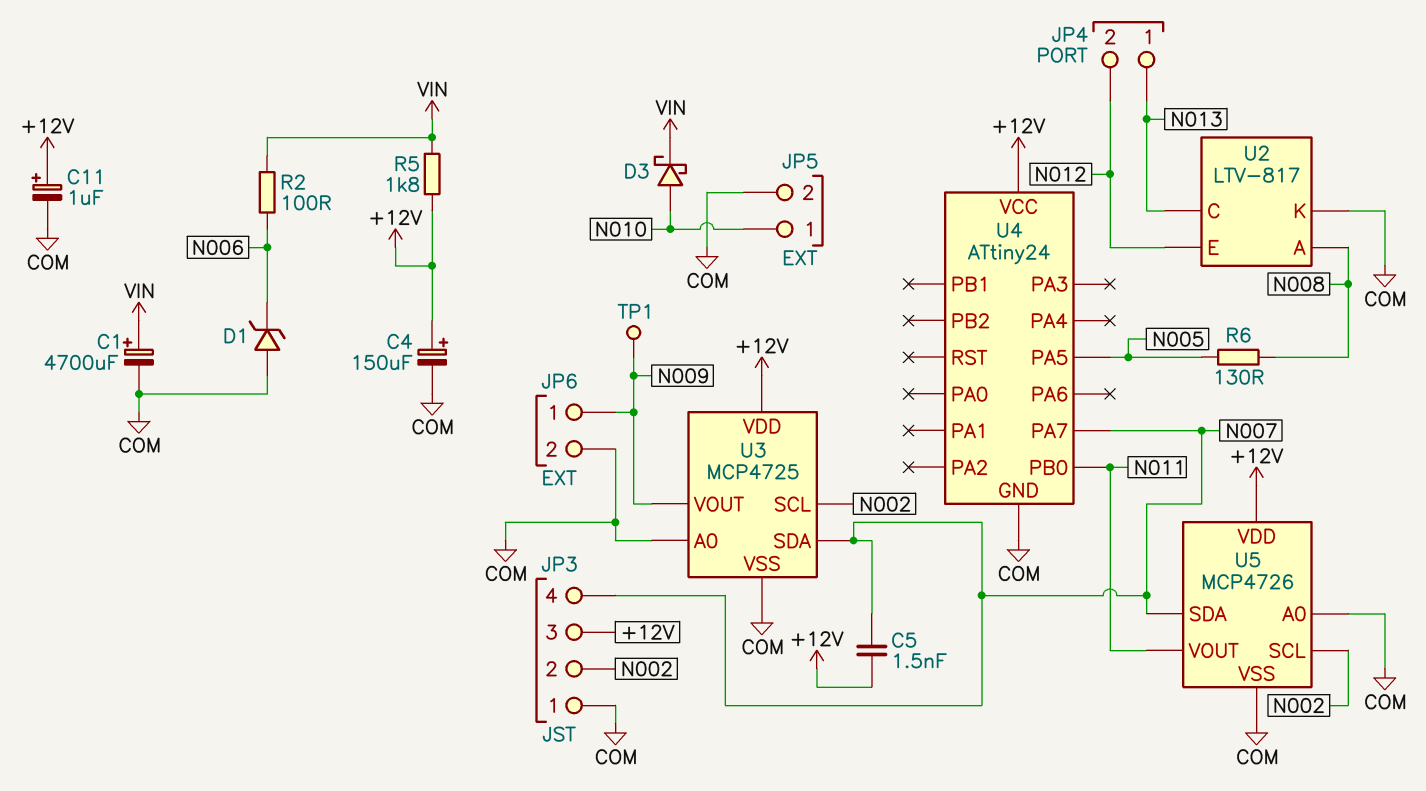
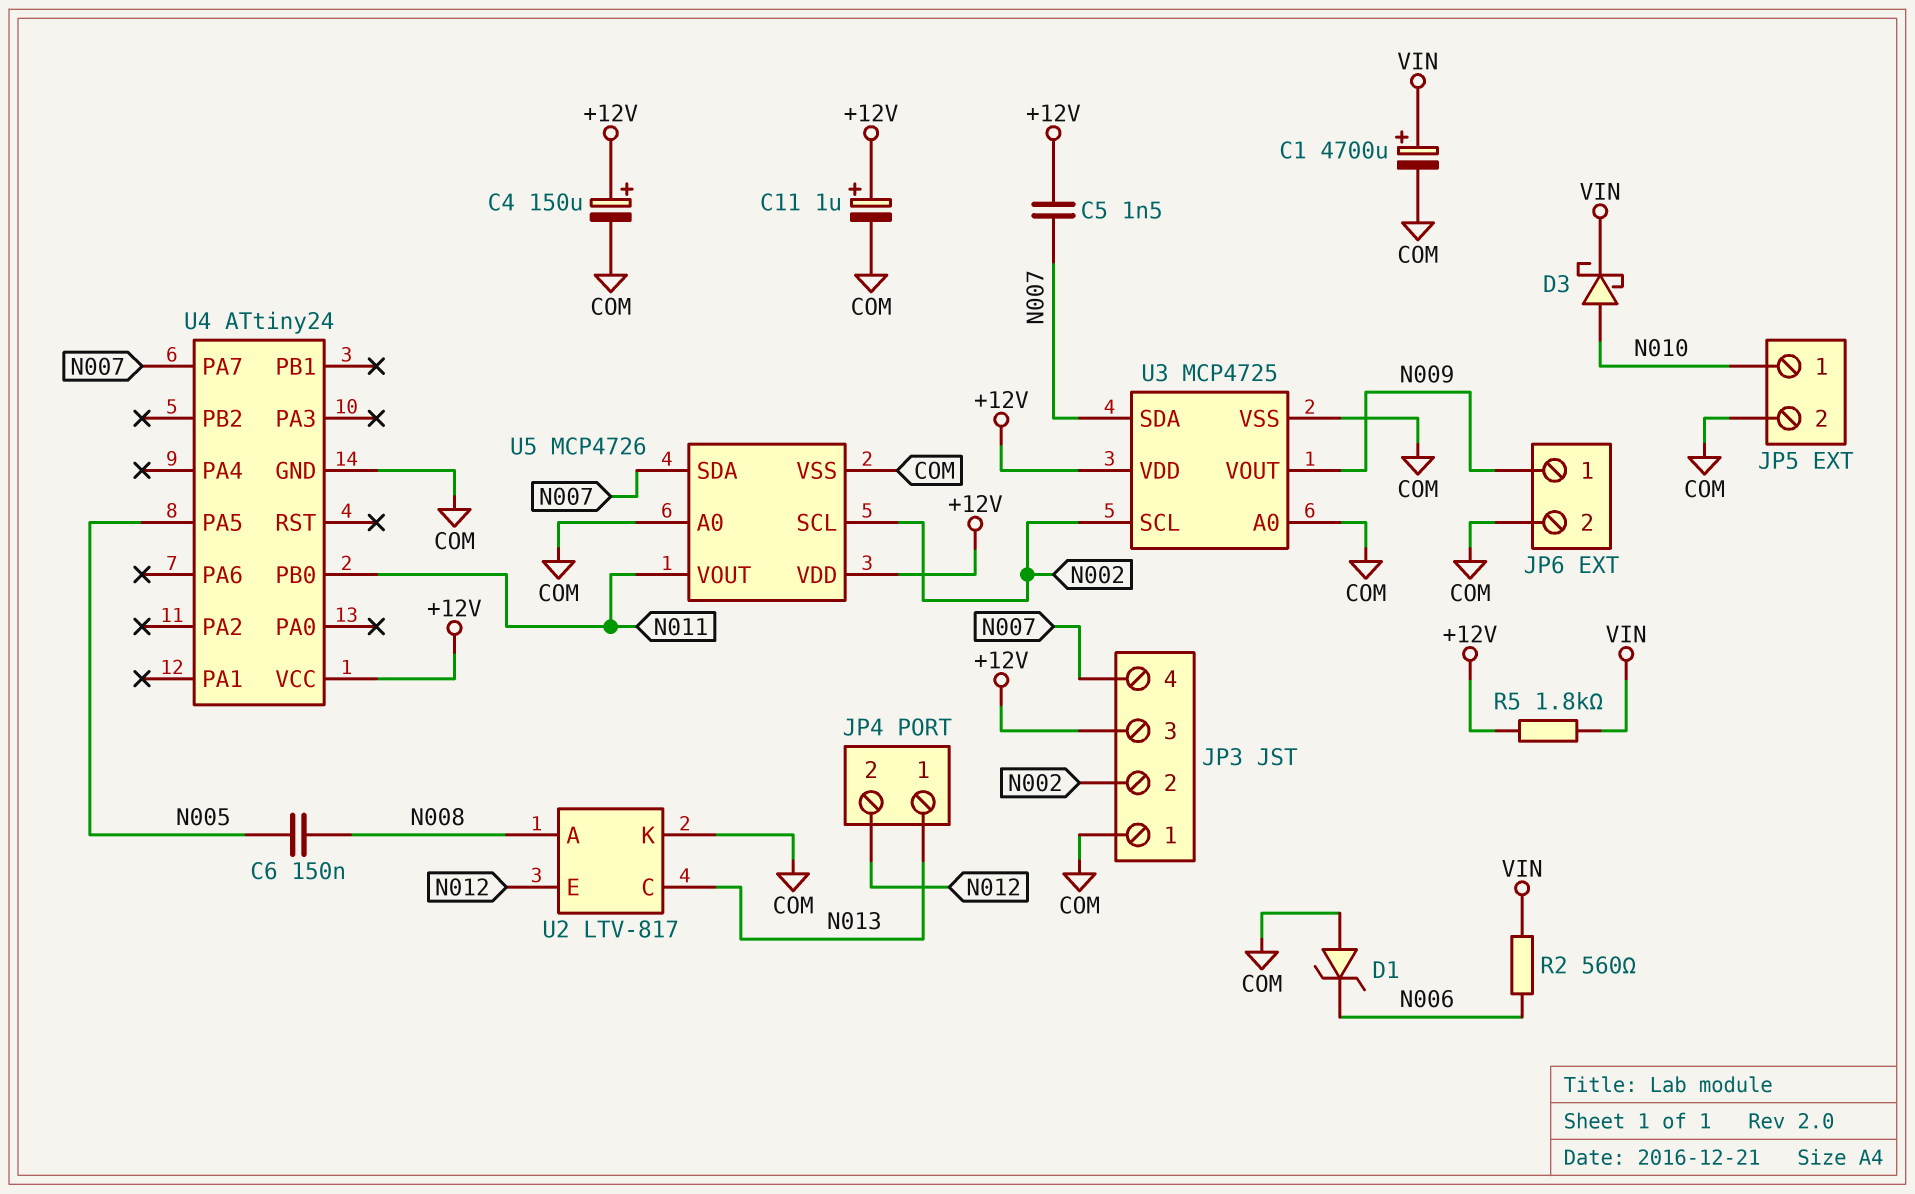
C6: none -> 150nF (N005, N008)
R2: 100 (N006, VIN) -> 560 (N006, VIN)
R6: 130 (N005, N008) -> none
TP1: test point (N009) -> none

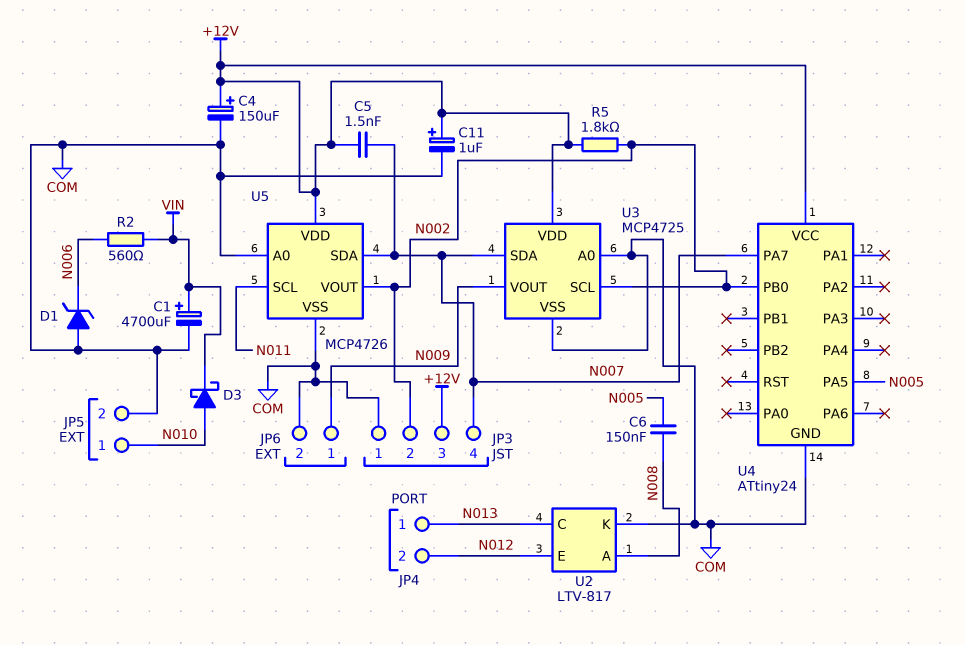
R5: 1.8k (+12V, VIN) -> 1.8k (+12V, N002)
U4 pin PB0: N011 -> N002
U5 pin SCL: N002 -> N011
U5 pin VOUT: N011 -> N002

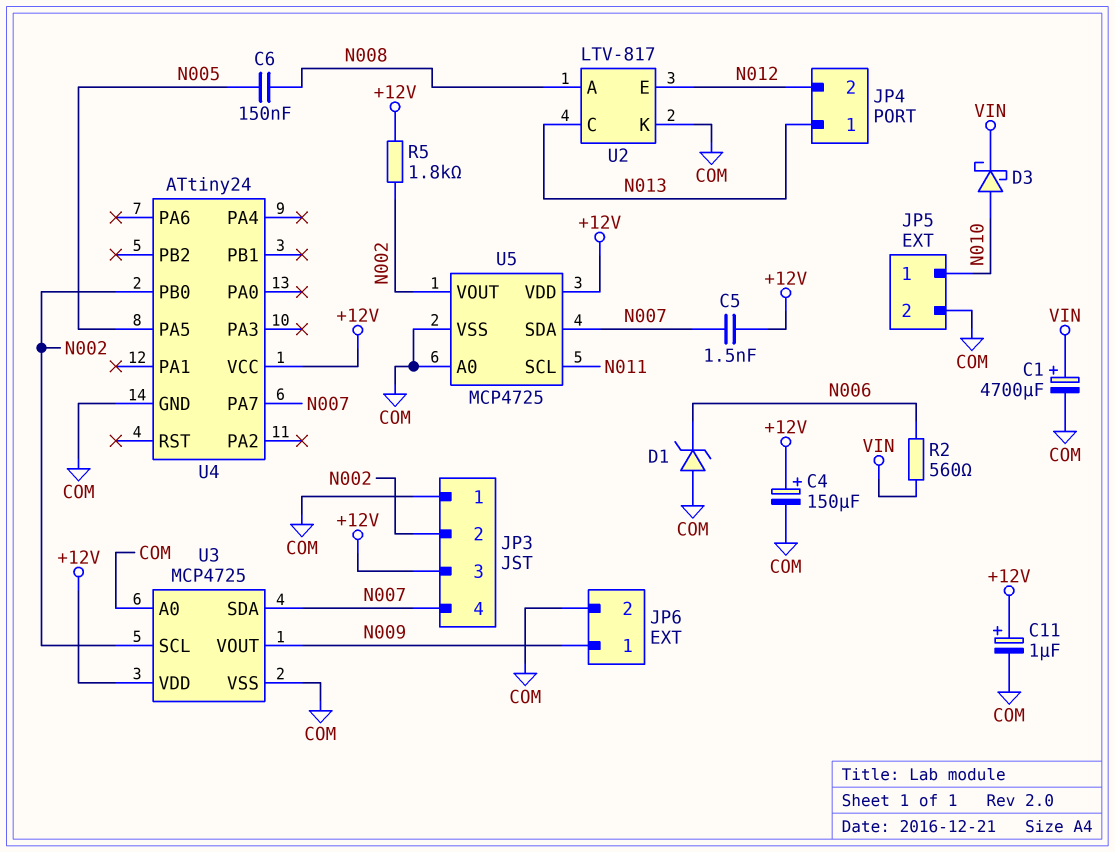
U5: MCP4726 -> MCP4725

